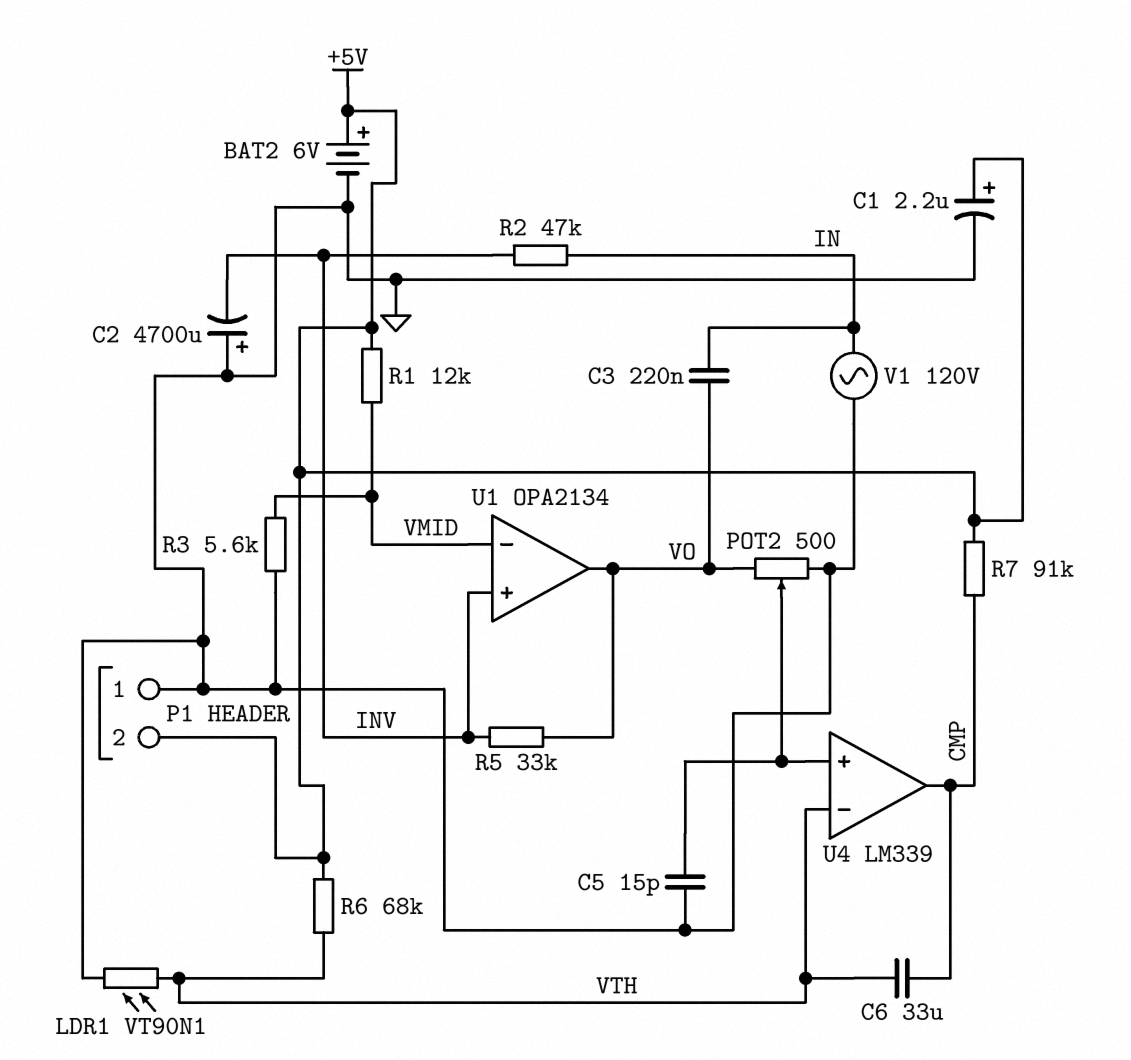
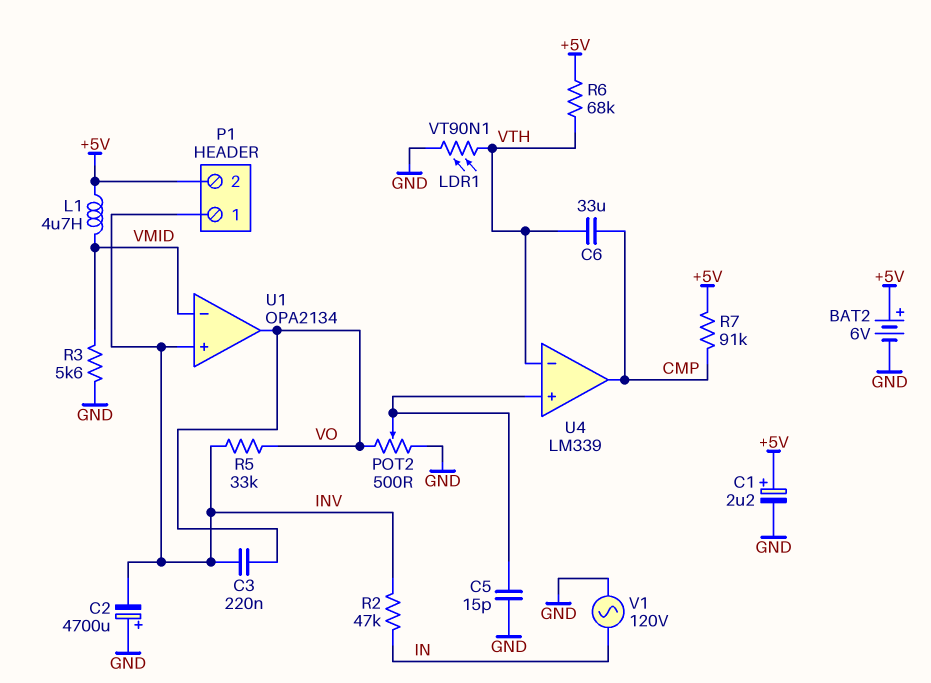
C3: 220nF (IN, VO) -> 220nF (INV, VO)
L1: none -> 4.7uH (+5V, VMID)
P1 pin 1: GND -> INV
R1: 12k (+5V, VMID) -> none

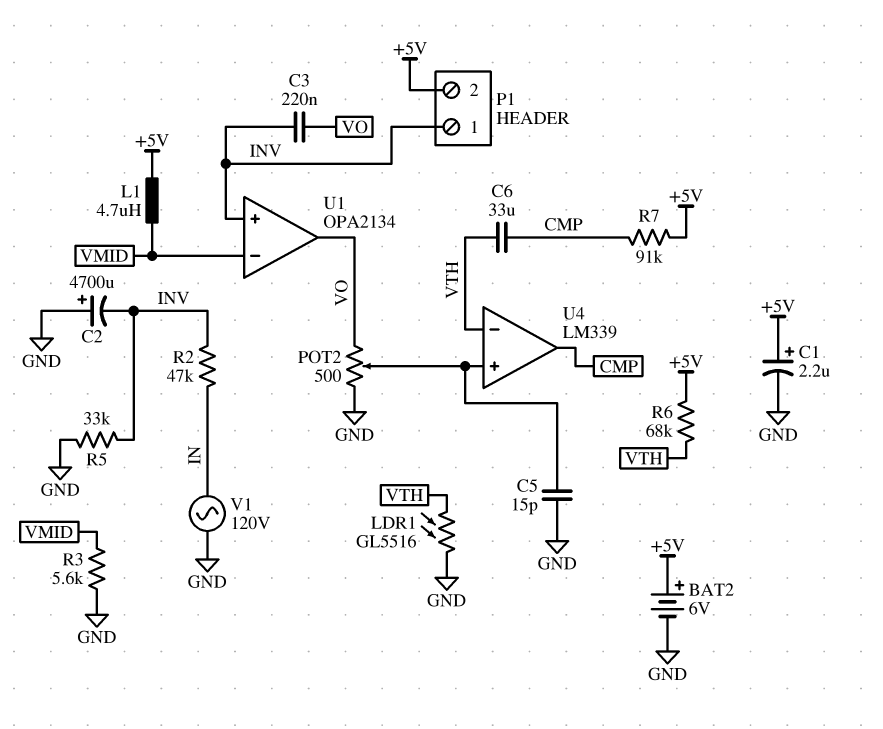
LDR1: VT90N1 (GND, VTH) -> GL5516 (GND, VTH)
R5: 33k (INV, VO) -> 33k (GND, INV)

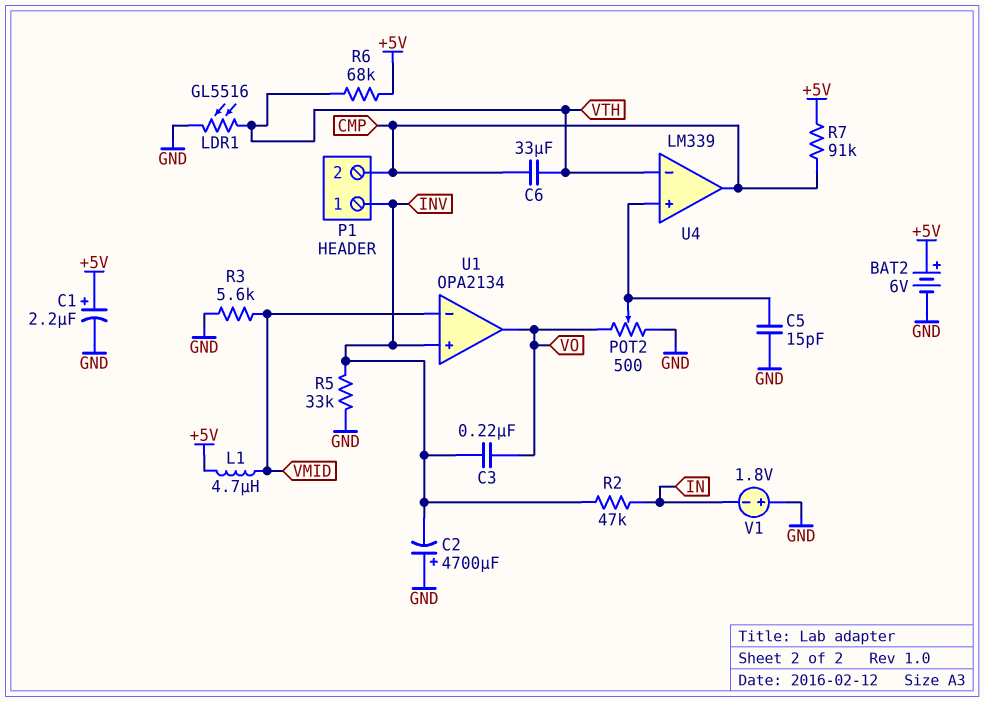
P1 pin 2: +5V -> CMP
V1: AC 120V (GND, IN) -> 1.8V (plus GND, minus IN)

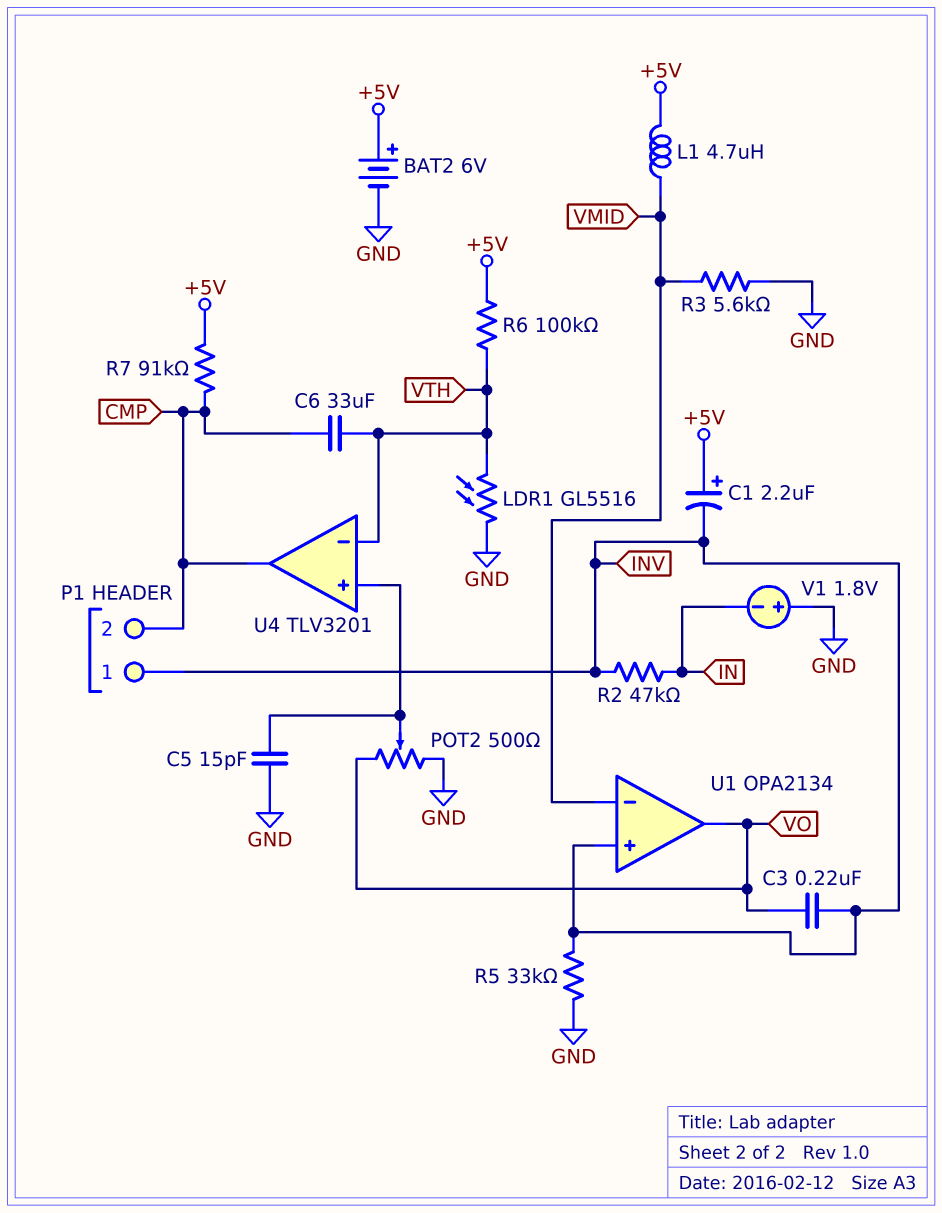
C1: 2.2uF (plus +5V, minus GND) -> 2.2uF (plus +5V, minus INV)
C2: 4700uF (plus GND, minus INV) -> none
R6: 68k (+5V, VTH) -> 100k (+5V, VTH)
U4: LM339 -> TLV3201

